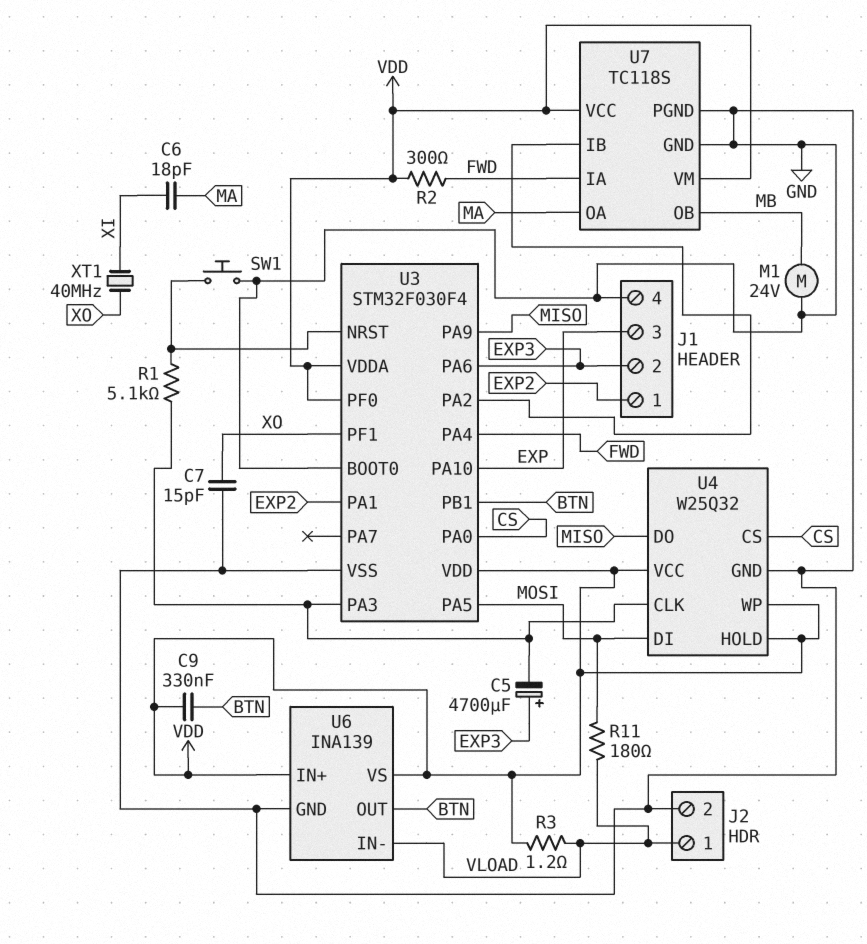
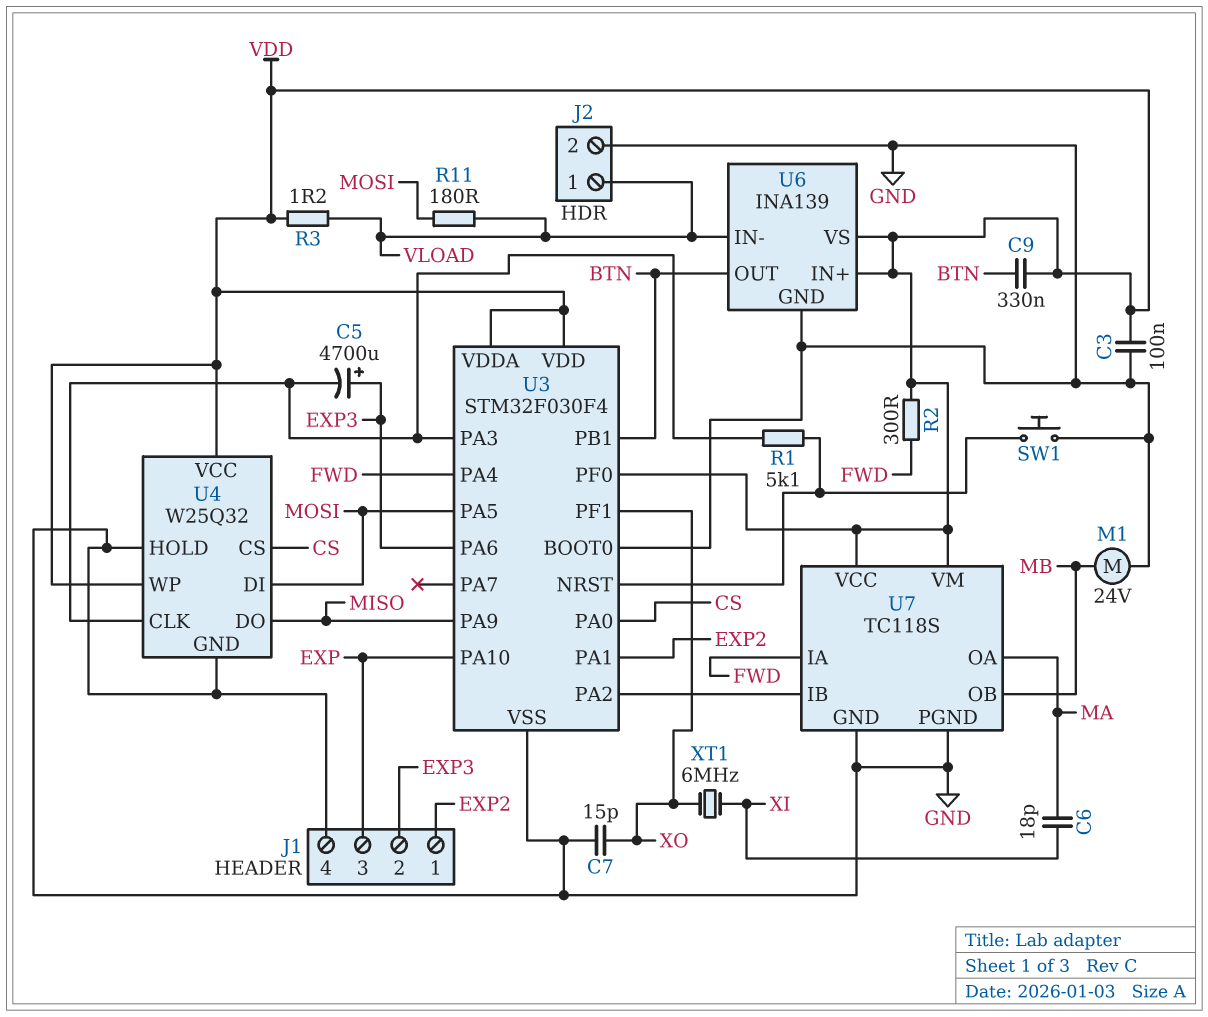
C3: none -> 100nF (GND, VDD)
U4 pin HOLD: VDD -> GND
XT1: 40MHz (XI, XO) -> 6MHz (XI, XO)

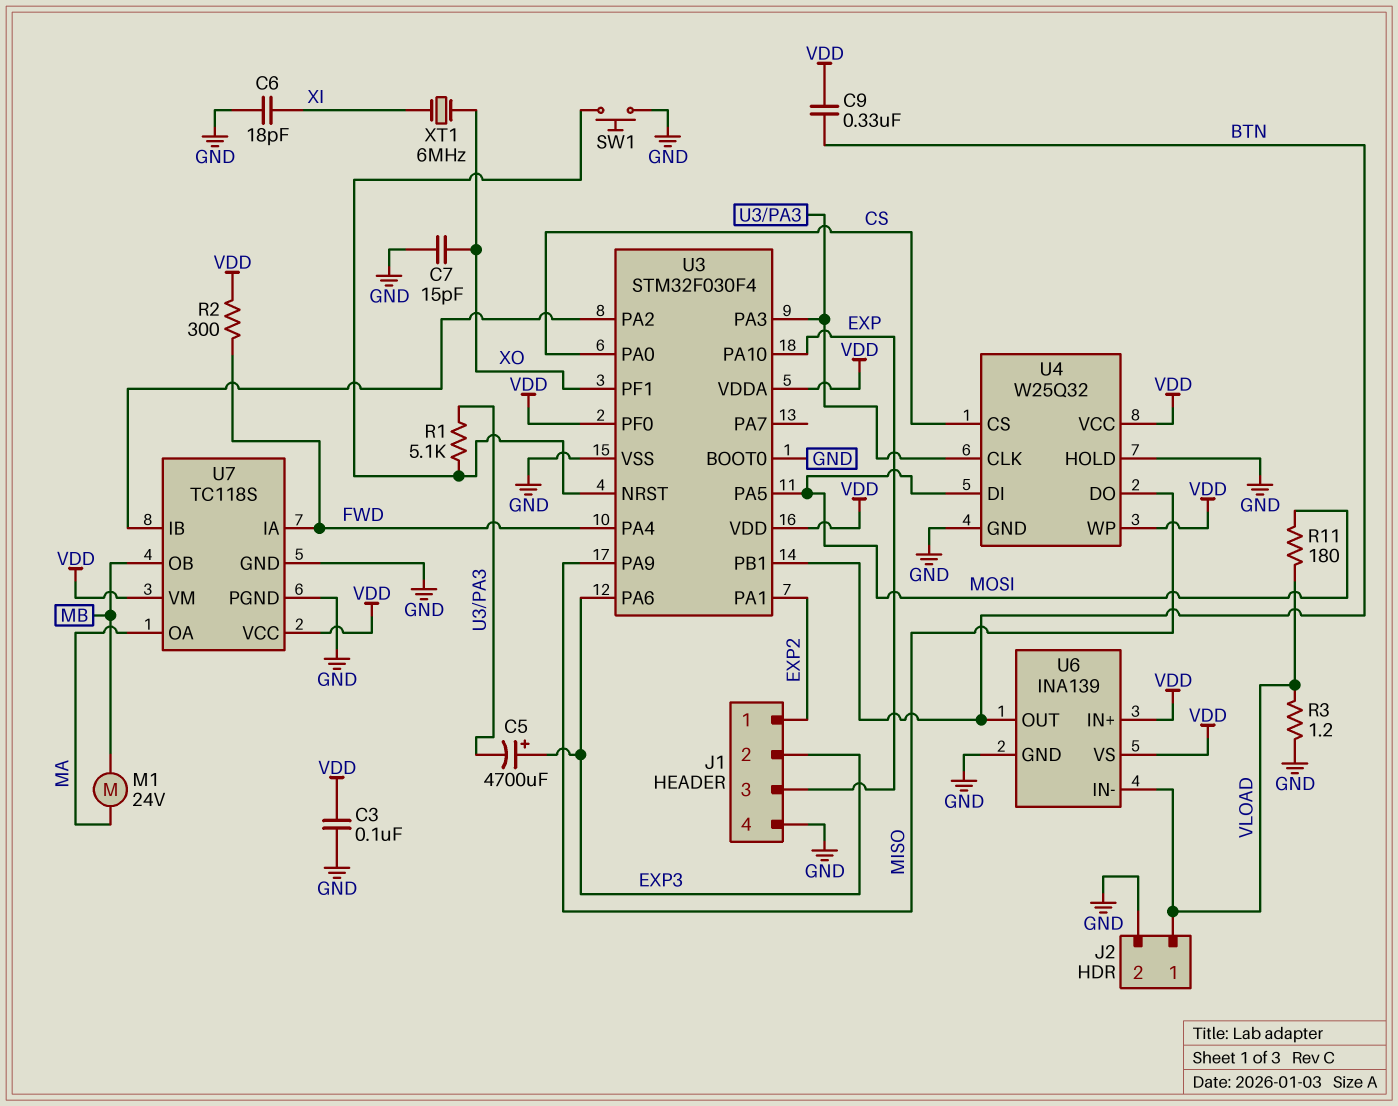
C6: 18pF (MA, XI) -> 18pF (GND, XI)
M1: motor 24V (GND, MB) -> motor 24V (MA, MB)
R3: 1.2 (VDD, VLOAD) -> 1.2 (GND, VLOAD)

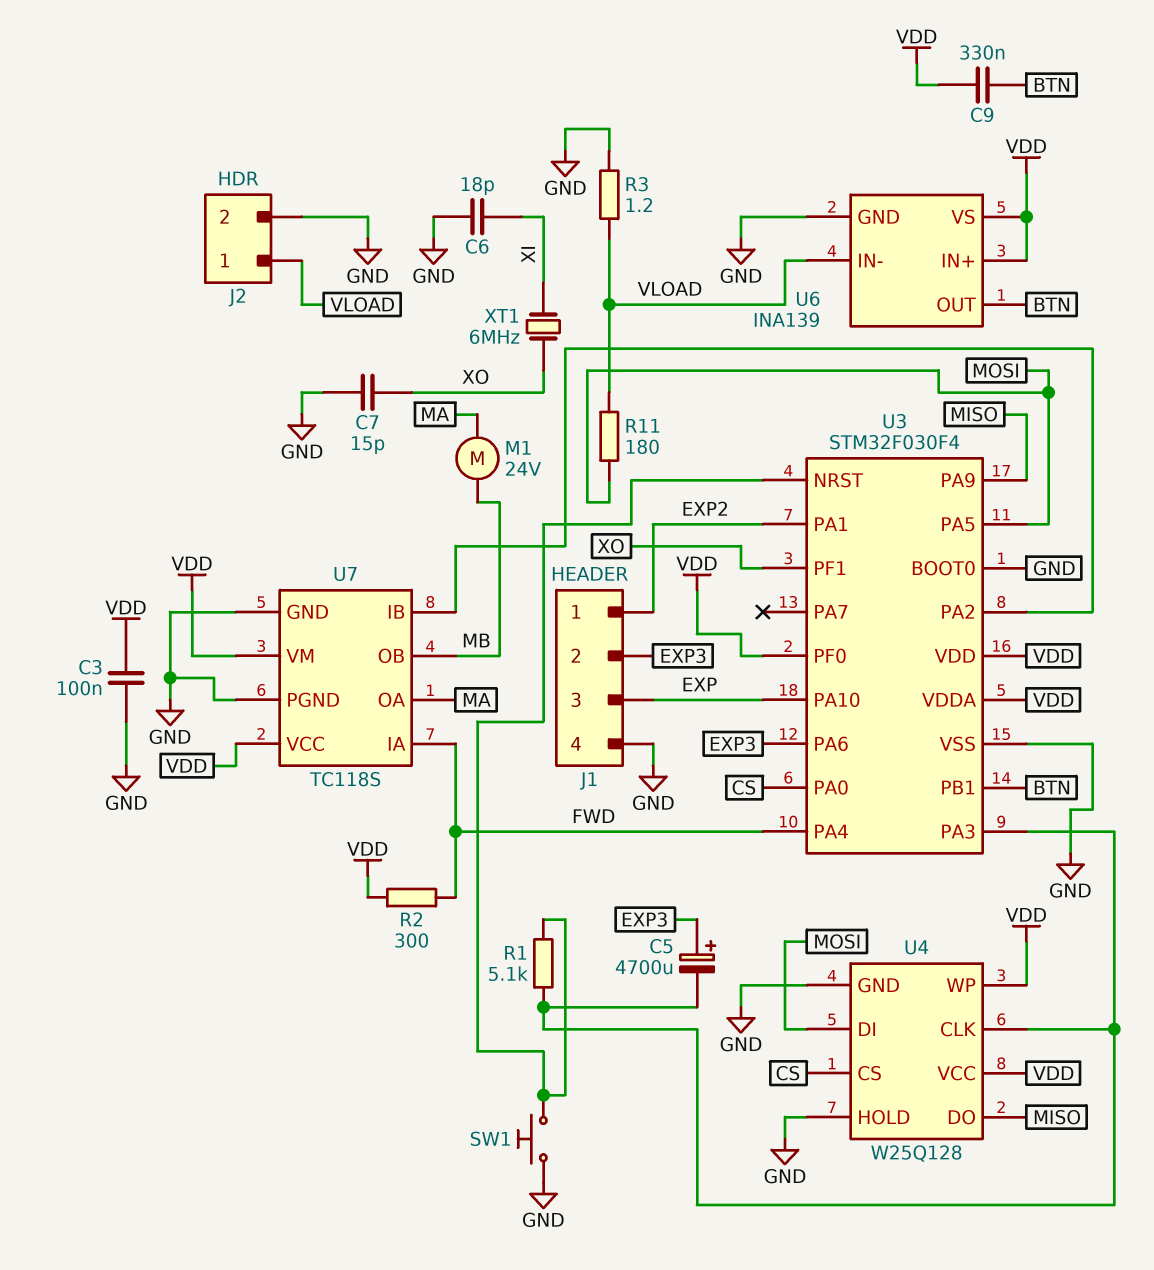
U4: W25Q32 -> W25Q128

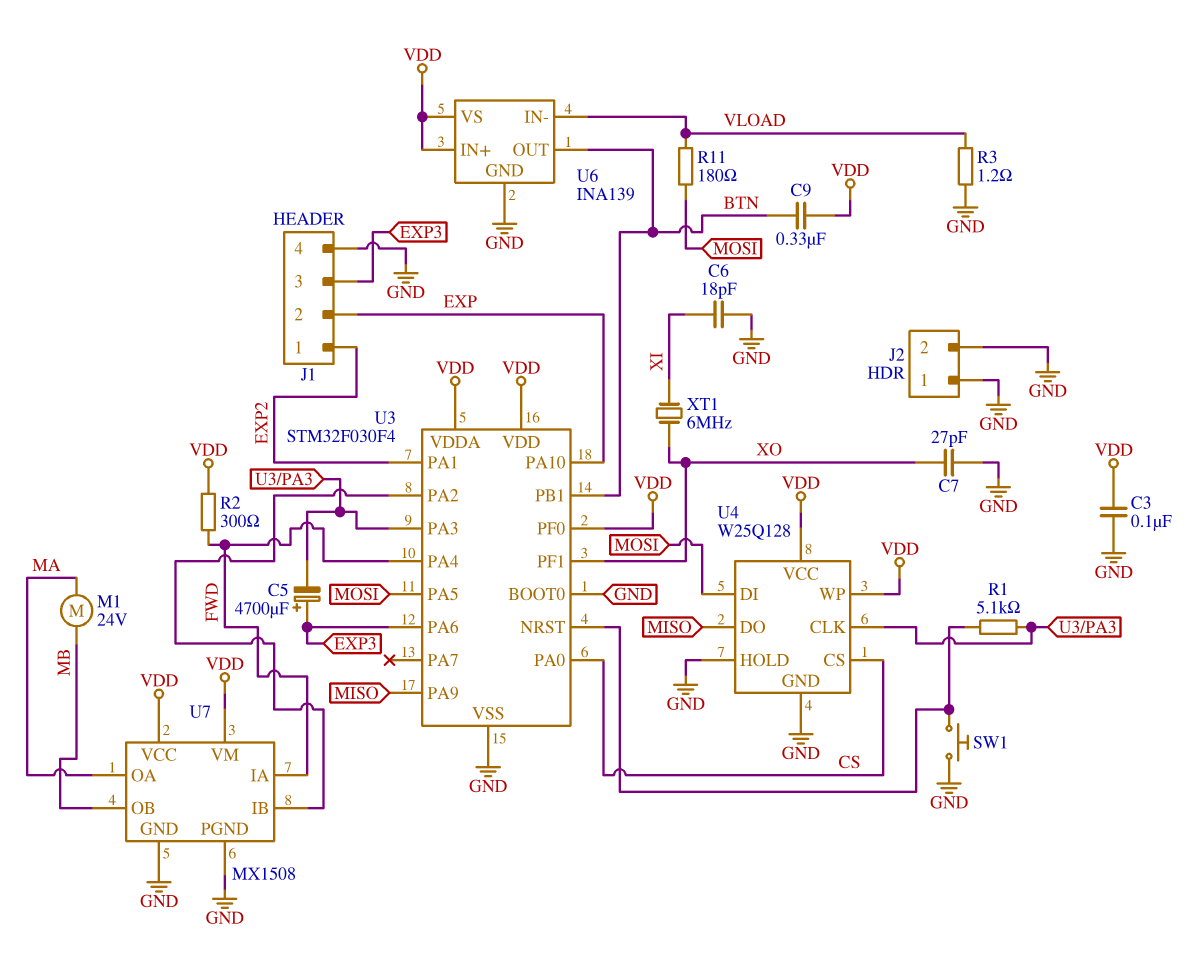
C7: 15pF (GND, XO) -> 27pF (GND, XO)
J1 pin 2: EXP3 -> EXP
J1 pin 3: EXP -> EXP3
J2 pin 1: VLOAD -> GND
U7: TC118S -> MX1508

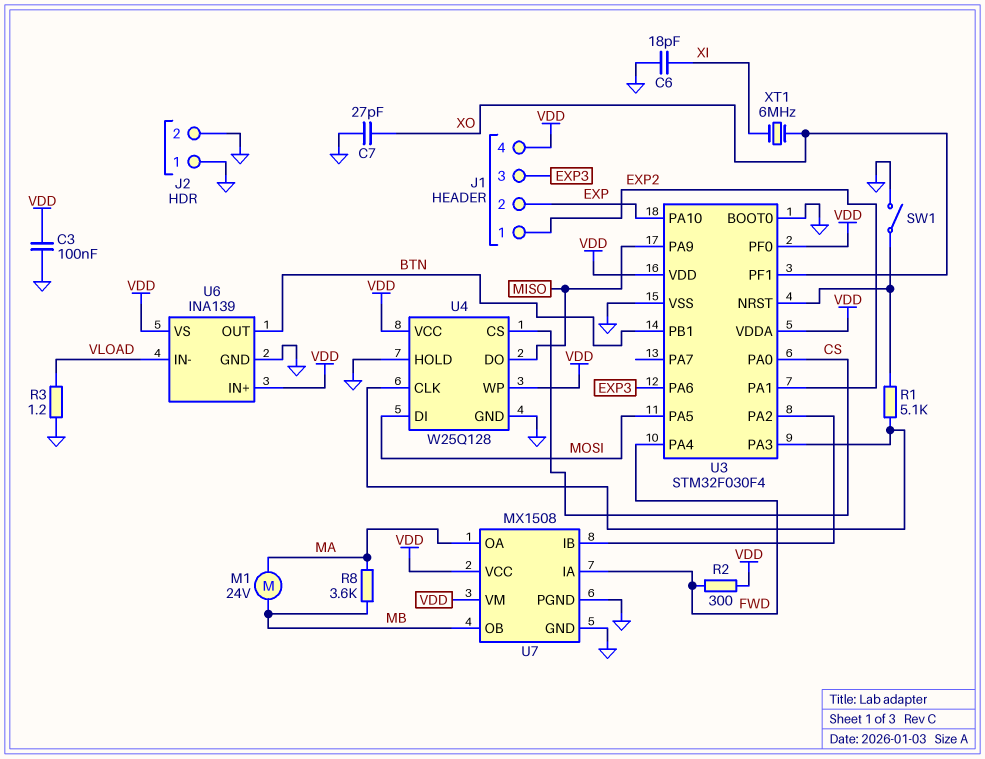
C5: 4700uF (plus EXP3, minus U3/PA3) -> none
C9: 330nF (BTN, VDD) -> none
J1 pin 4: GND -> VDD
R8: none -> 3.6k (MA, MB)
R11: 180 (MOSI, VLOAD) -> none
SW1: button (GND, U3/NRST) -> switch (GND, U3/NRST)

